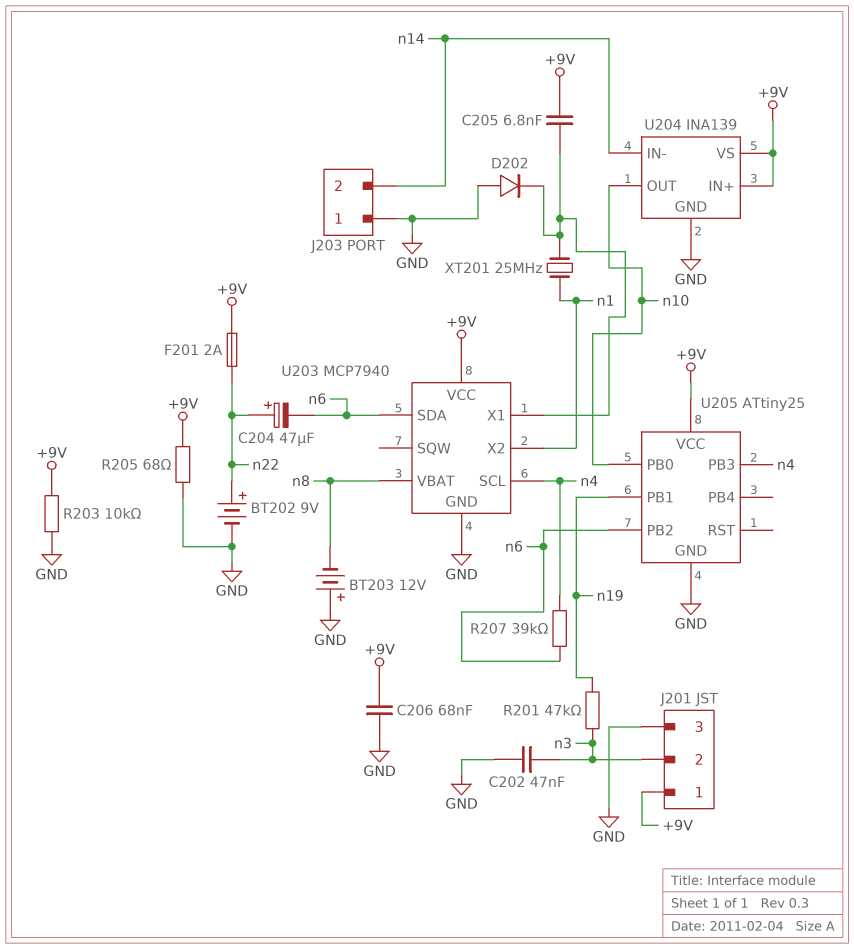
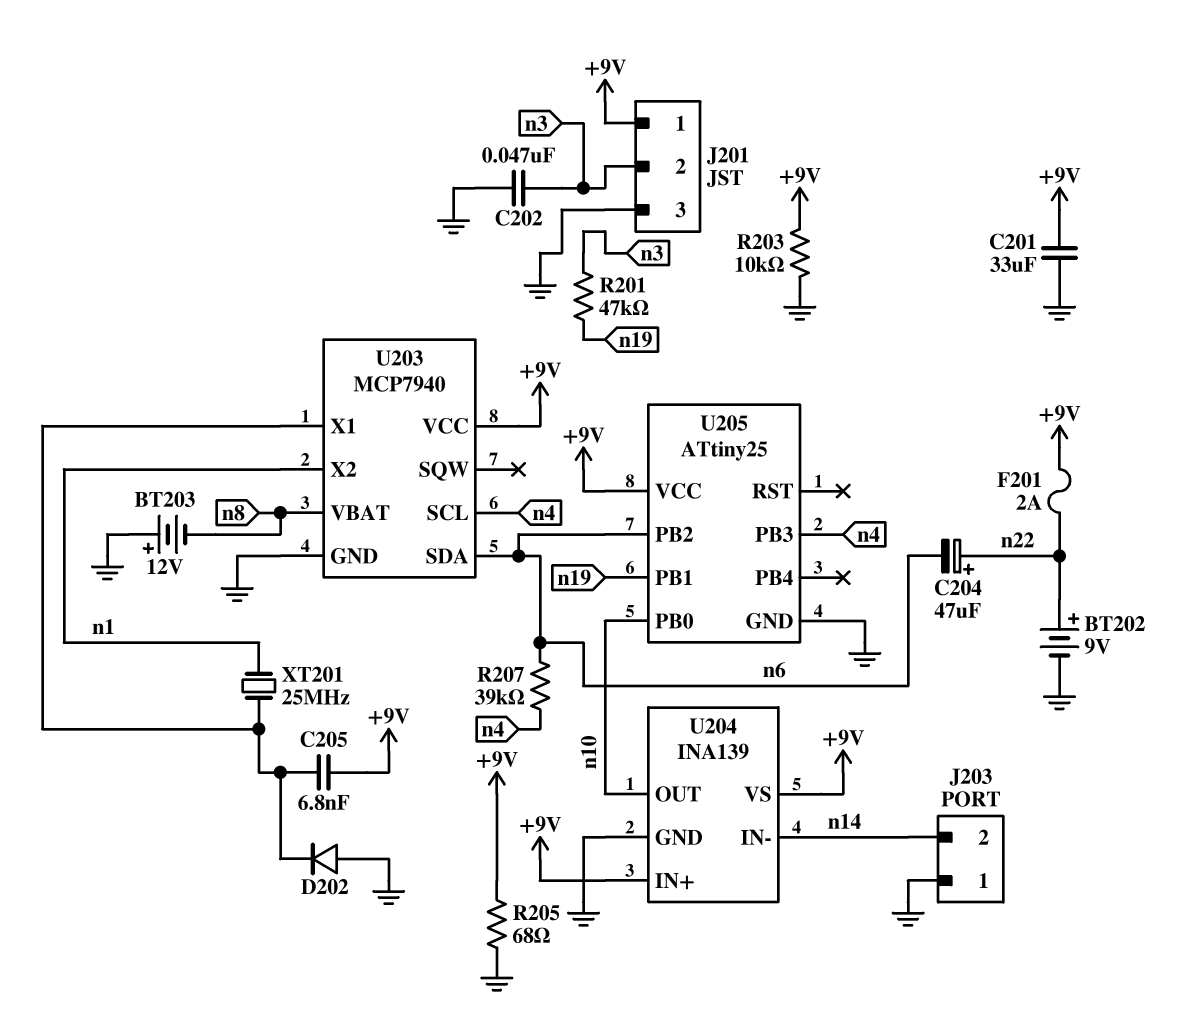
C201: none -> 33uF (+9V, GND)
C206: 68nF (+9V, GND) -> none

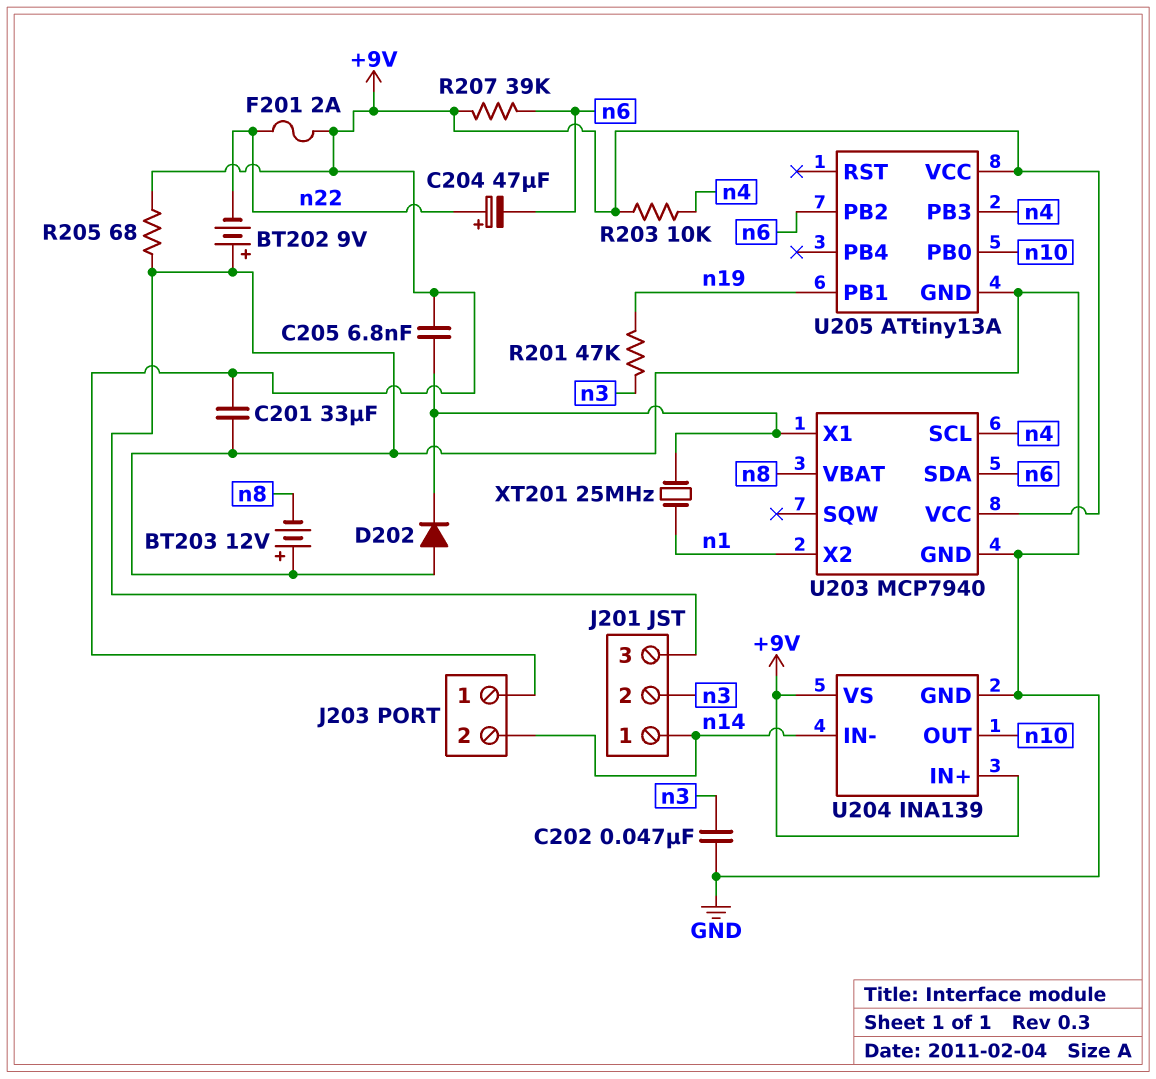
BT202: 9V (plus n22, minus GND) -> 9V (plus GND, minus n22)
J201 pin 1: +9V -> n14
J203 pin 1: GND -> +9V
R203: 10k (+9V, GND) -> 10k (+9V, n4)
R207: 39k (n4, n6) -> 39k (+9V, n6)
U205: ATtiny25 -> ATtiny13A

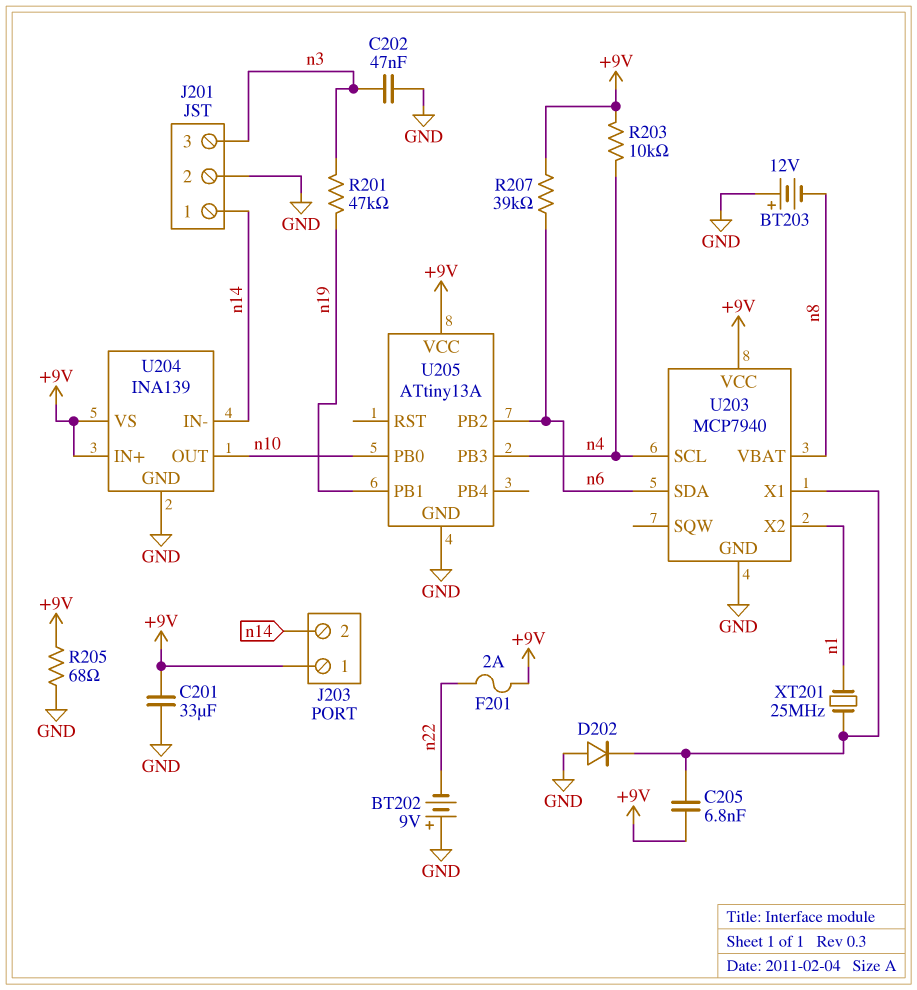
C204: 47uF (plus n22, minus n6) -> none
J201 pin 2: n3 -> GND
J201 pin 3: GND -> n3

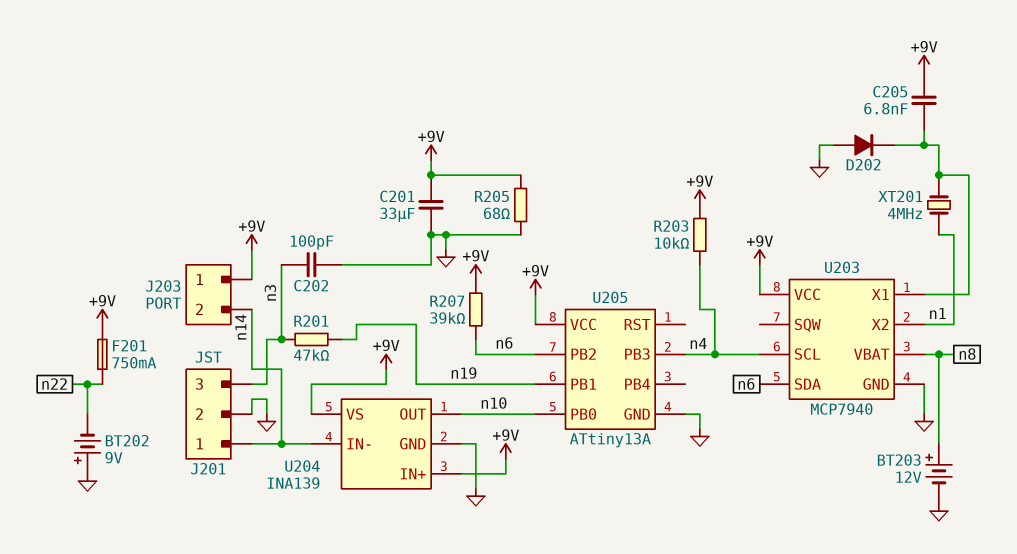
BT203: 12V (plus GND, minus n8) -> 12V (plus n8, minus GND)
C202: 47nF (GND, n3) -> 100pF (GND, n3)
F201: 2A (+9V, n22) -> 750mA (+9V, n22)
XT201: 25MHz (U203/X1, n1) -> 4MHz (U203/X1, n1)

